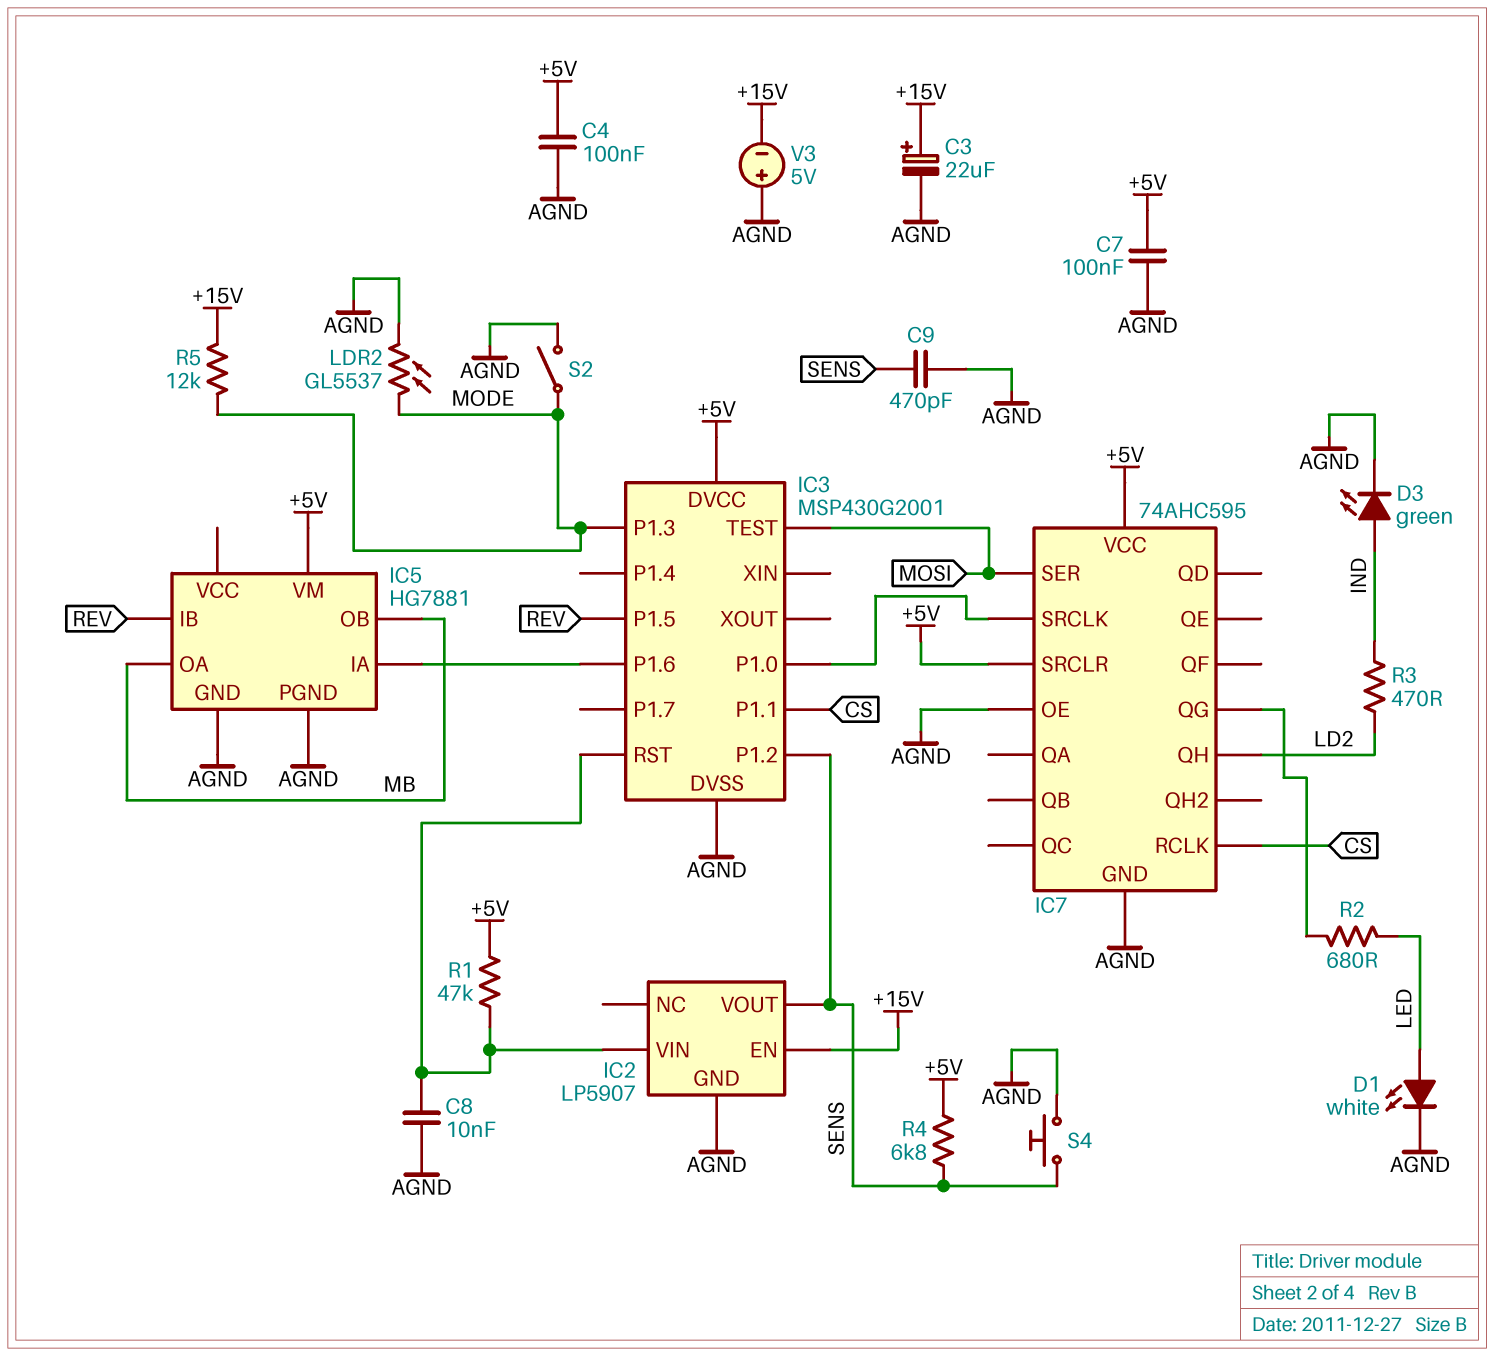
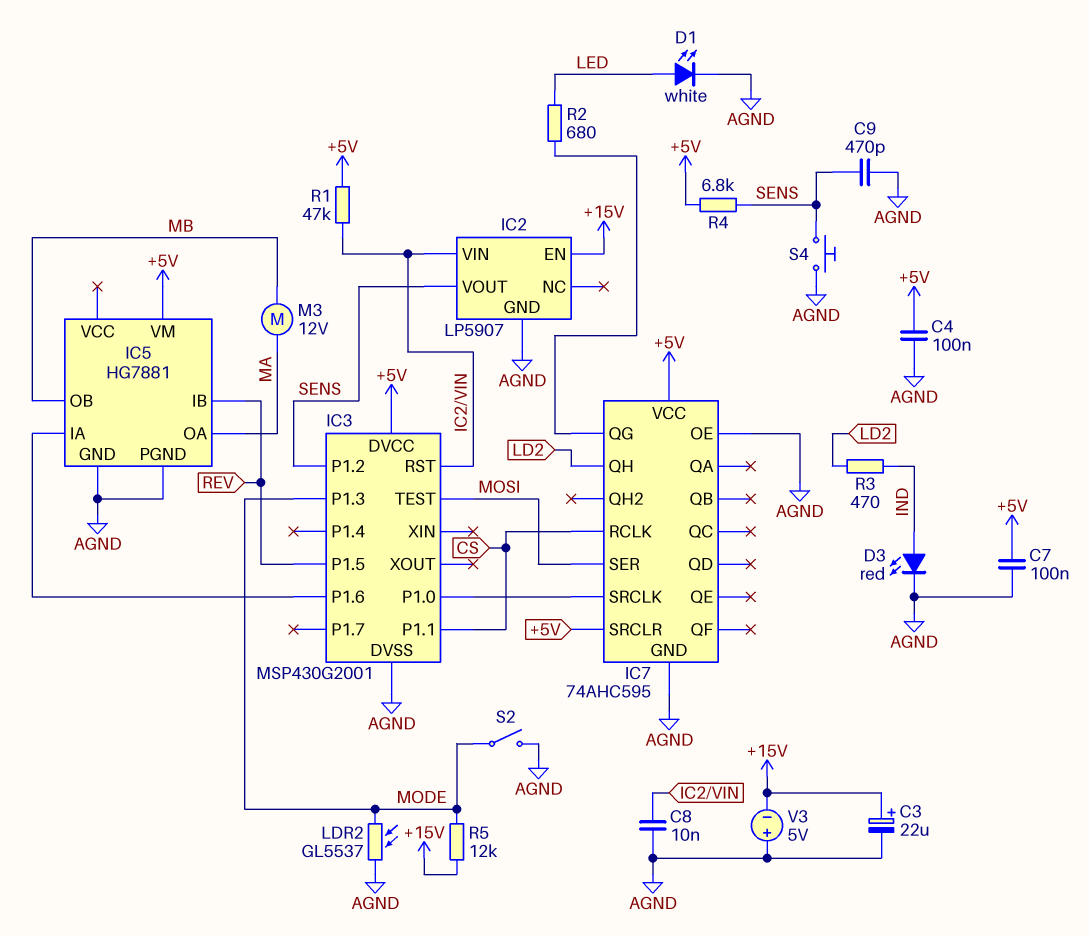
D3: LED green (A IND, K AGND) -> LED red (A IND, K AGND)
IC5 pin OA: MB -> MA
M3: none -> motor 12V (MA, MB)

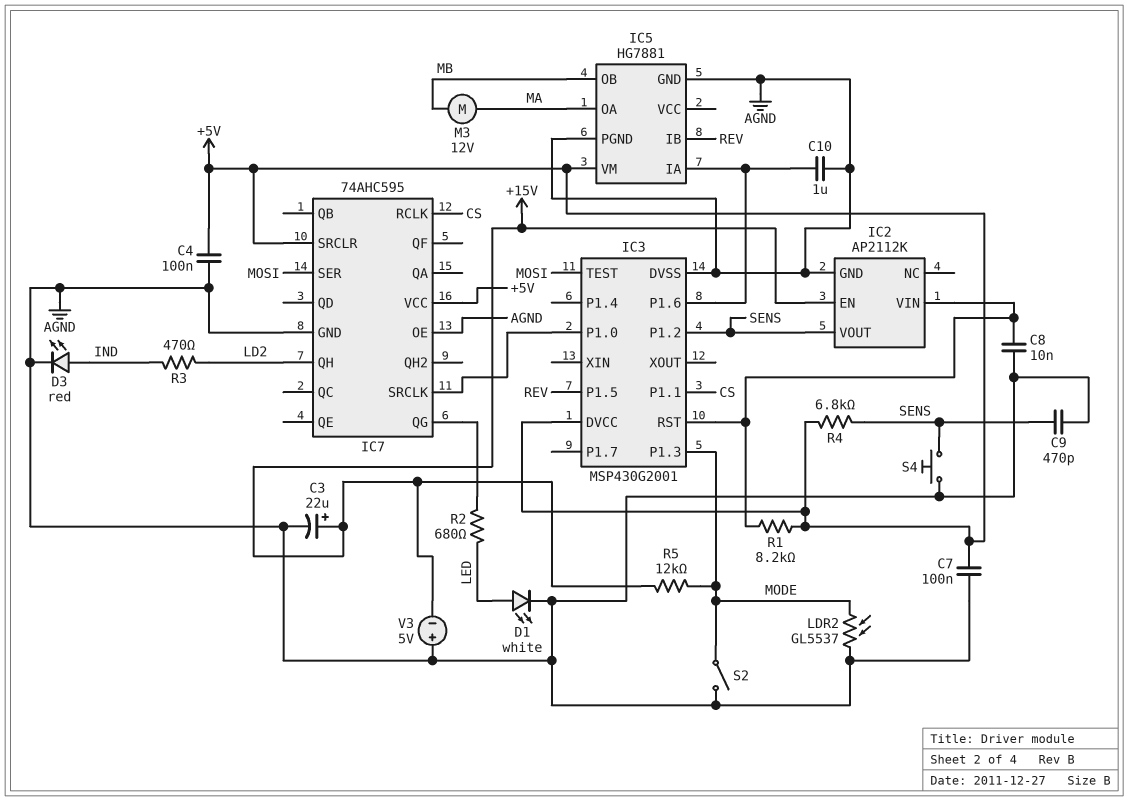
C10: none -> 1uF (AGND, IC3/P1.6)
IC2: LP5907 -> AP2112K
R1: 47k (+5V, IC2/VIN) -> 8.2k (+5V, IC2/VIN)

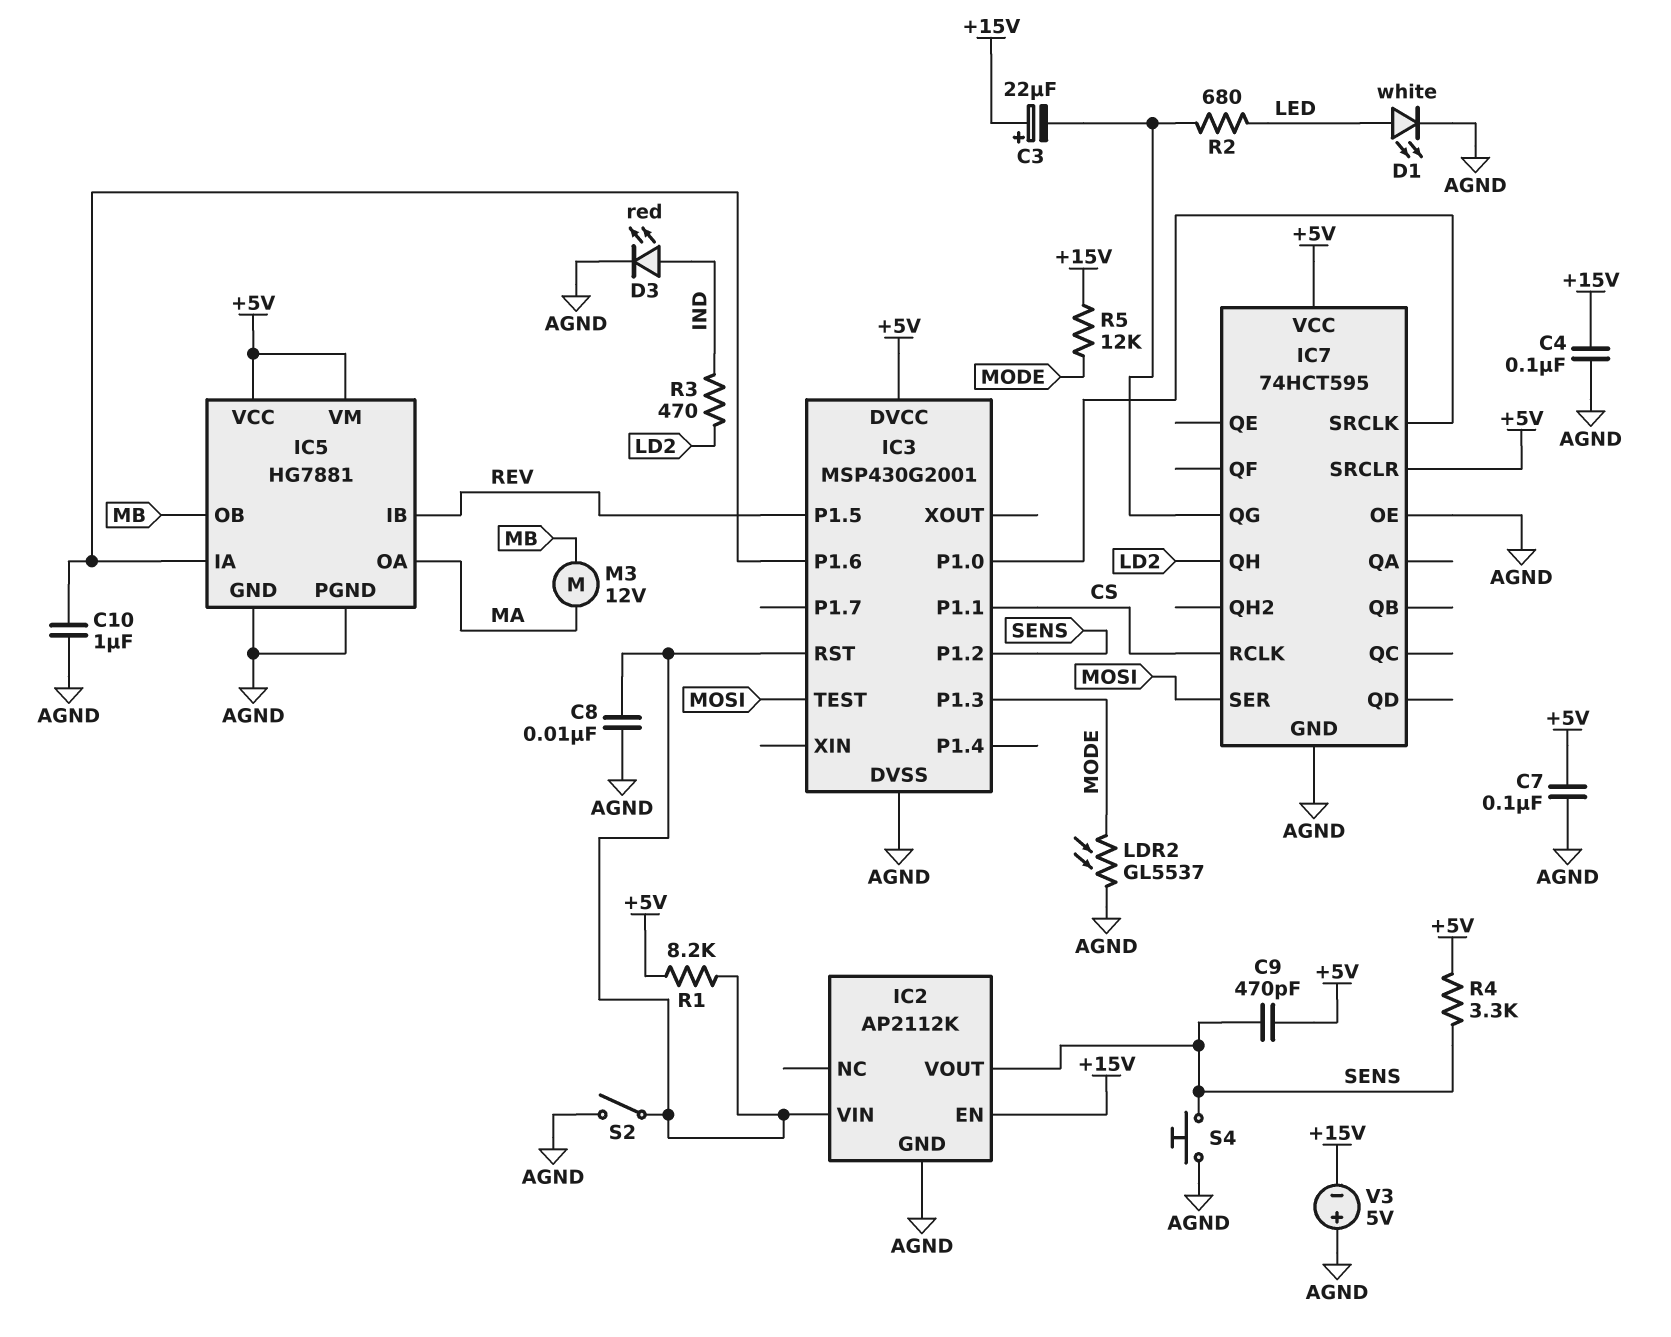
C3: 22uF (plus +15V, minus AGND) -> 22uF (plus +15V, minus IC7/QG)
C4: 100nF (+5V, AGND) -> 100nF (+15V, AGND)
C9: 470pF (AGND, SENS) -> 470pF (+5V, SENS)
IC5 pin VCC: none -> +5V
IC7: 74AHC595 -> 74HCT595
R4: 6.8k (+5V, SENS) -> 3.3k (+5V, SENS)
S2: switch (AGND, MODE) -> switch (AGND, IC2/VIN)

